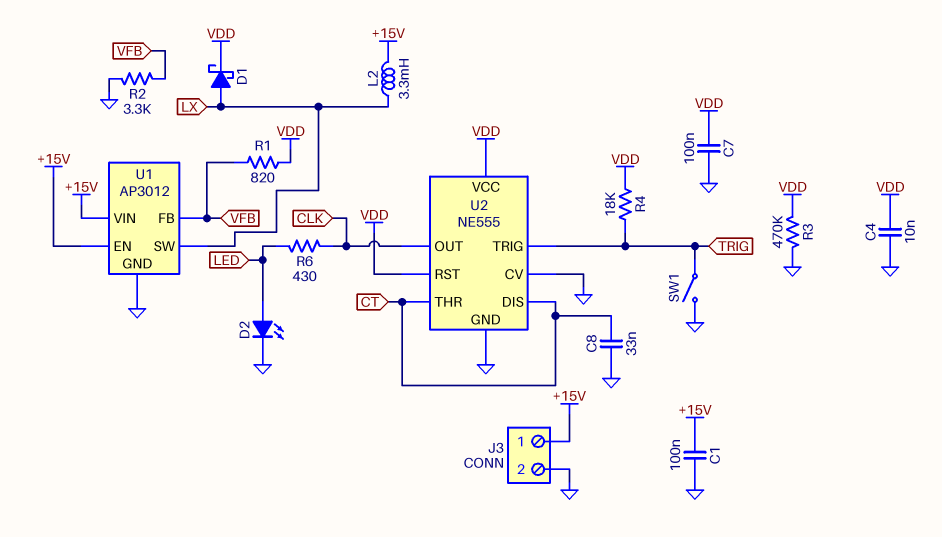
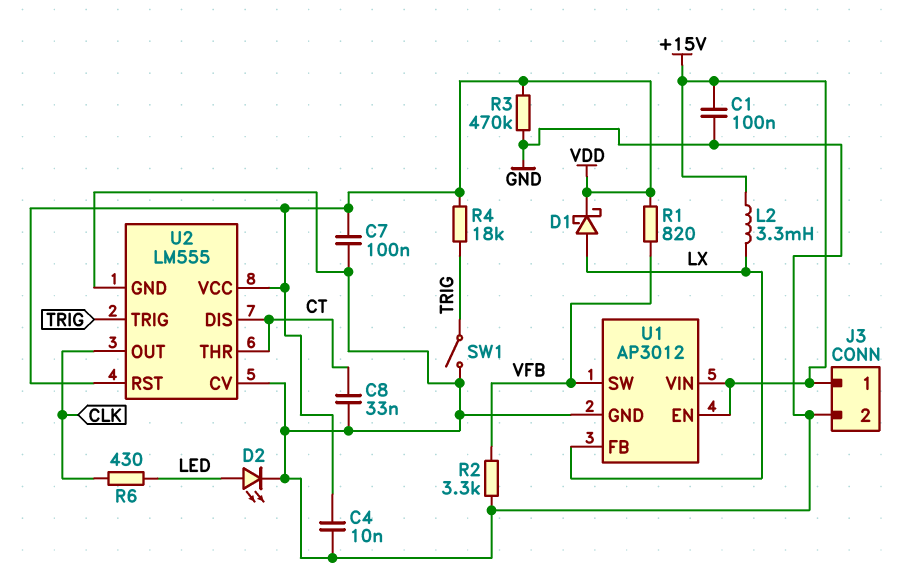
U1 pin FB: VFB -> LX
U1 pin SW: LX -> VFB
U2: NE555 -> LM555

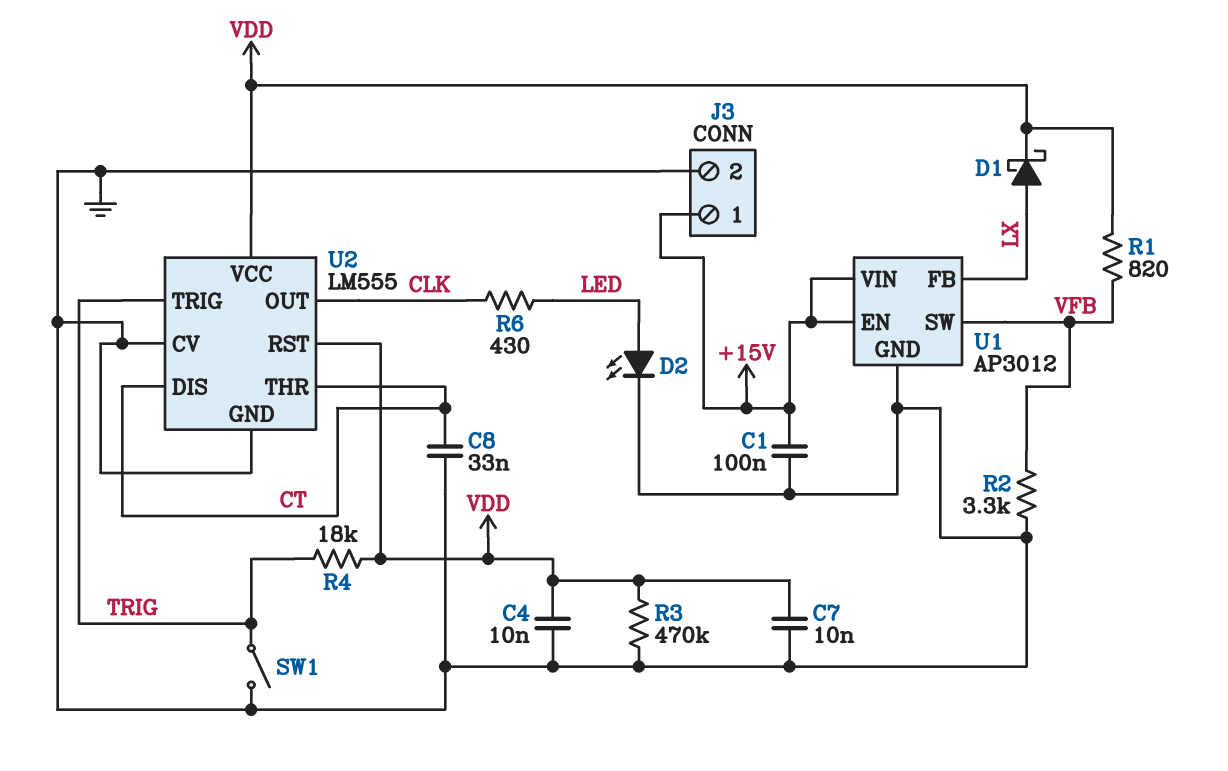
C7: 100nF (GND, VDD) -> 10nF (GND, VDD)
L2: 3.3mH (+15V, LX) -> none

